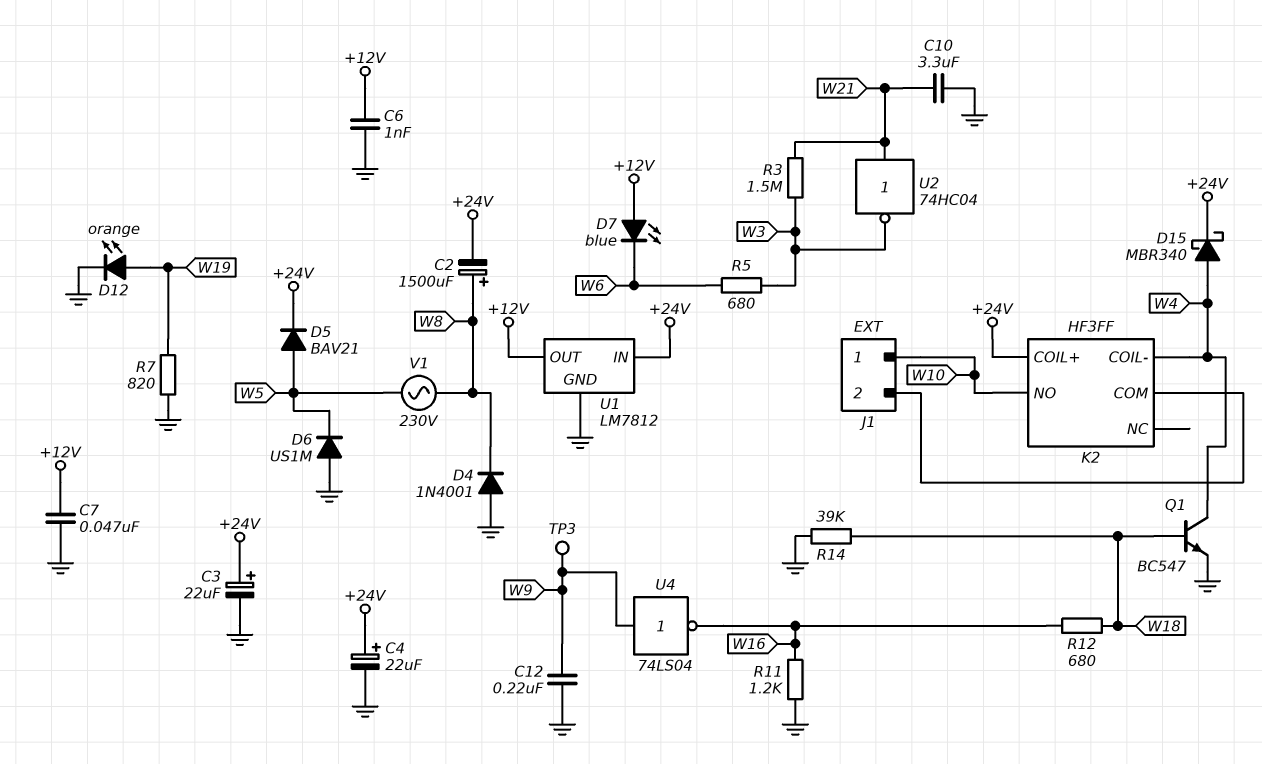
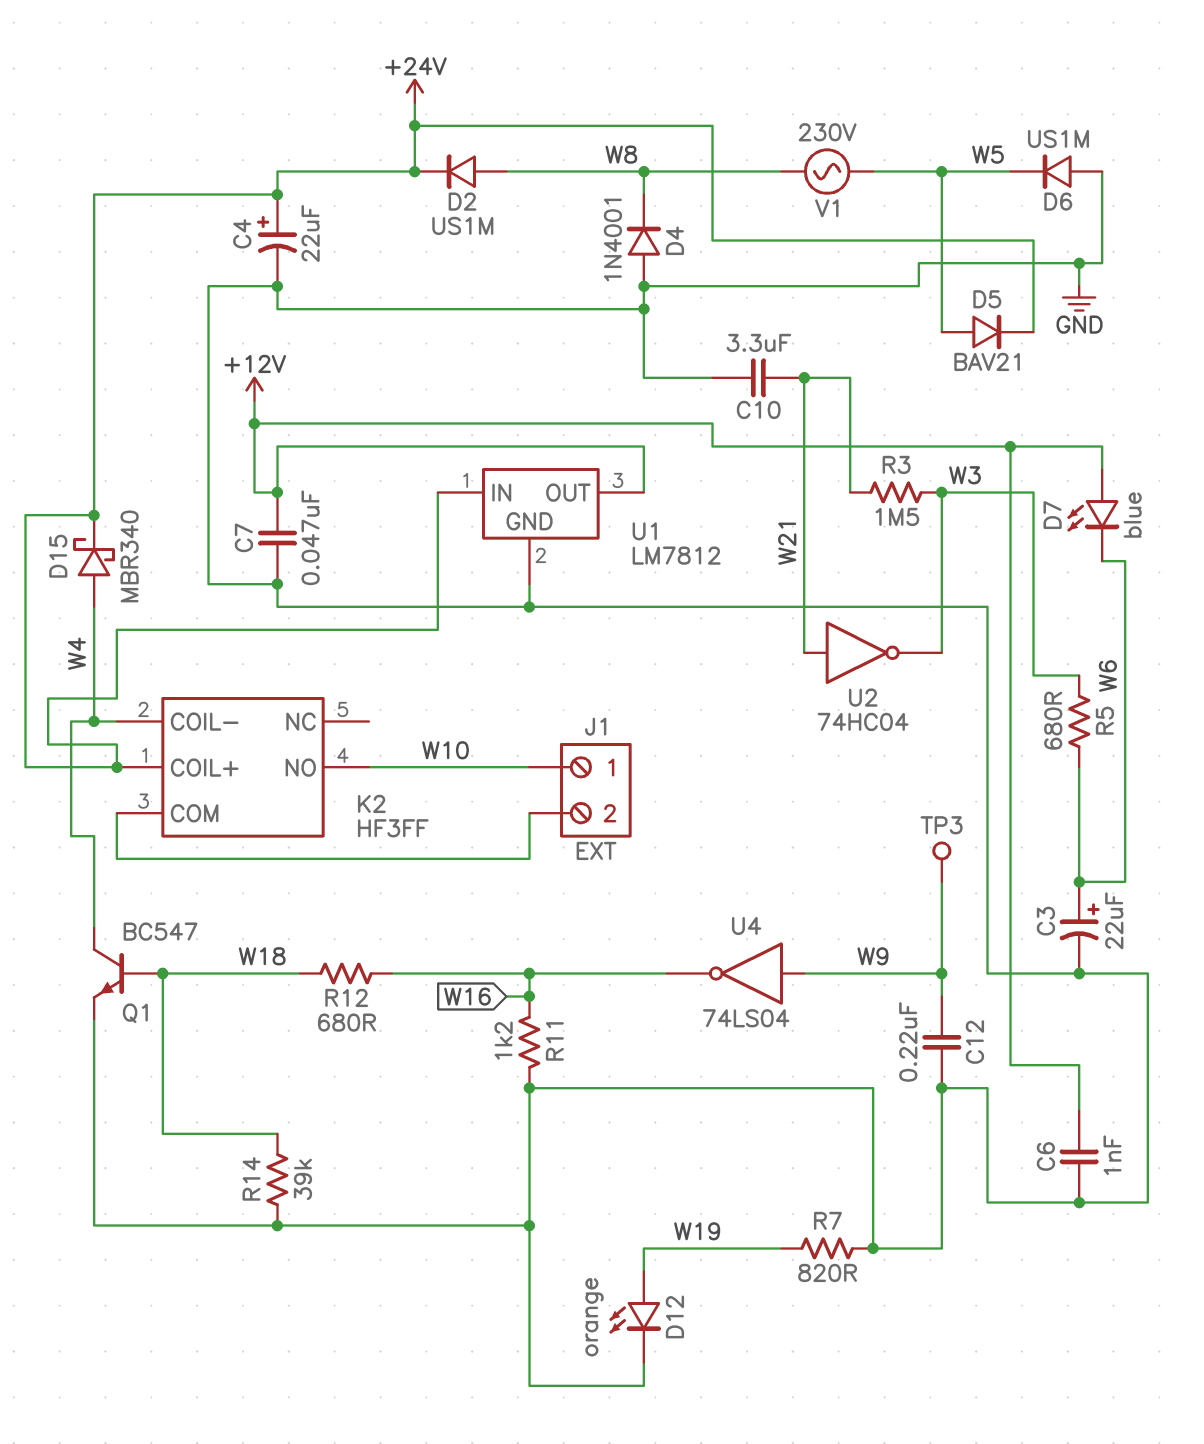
C2: 1500uF (plus W8, minus +24V) -> none
C3: 22uF (plus +24V, minus GND) -> 22uF (plus W6, minus GND)
D2: none -> diode US1M (A W8, K +24V)

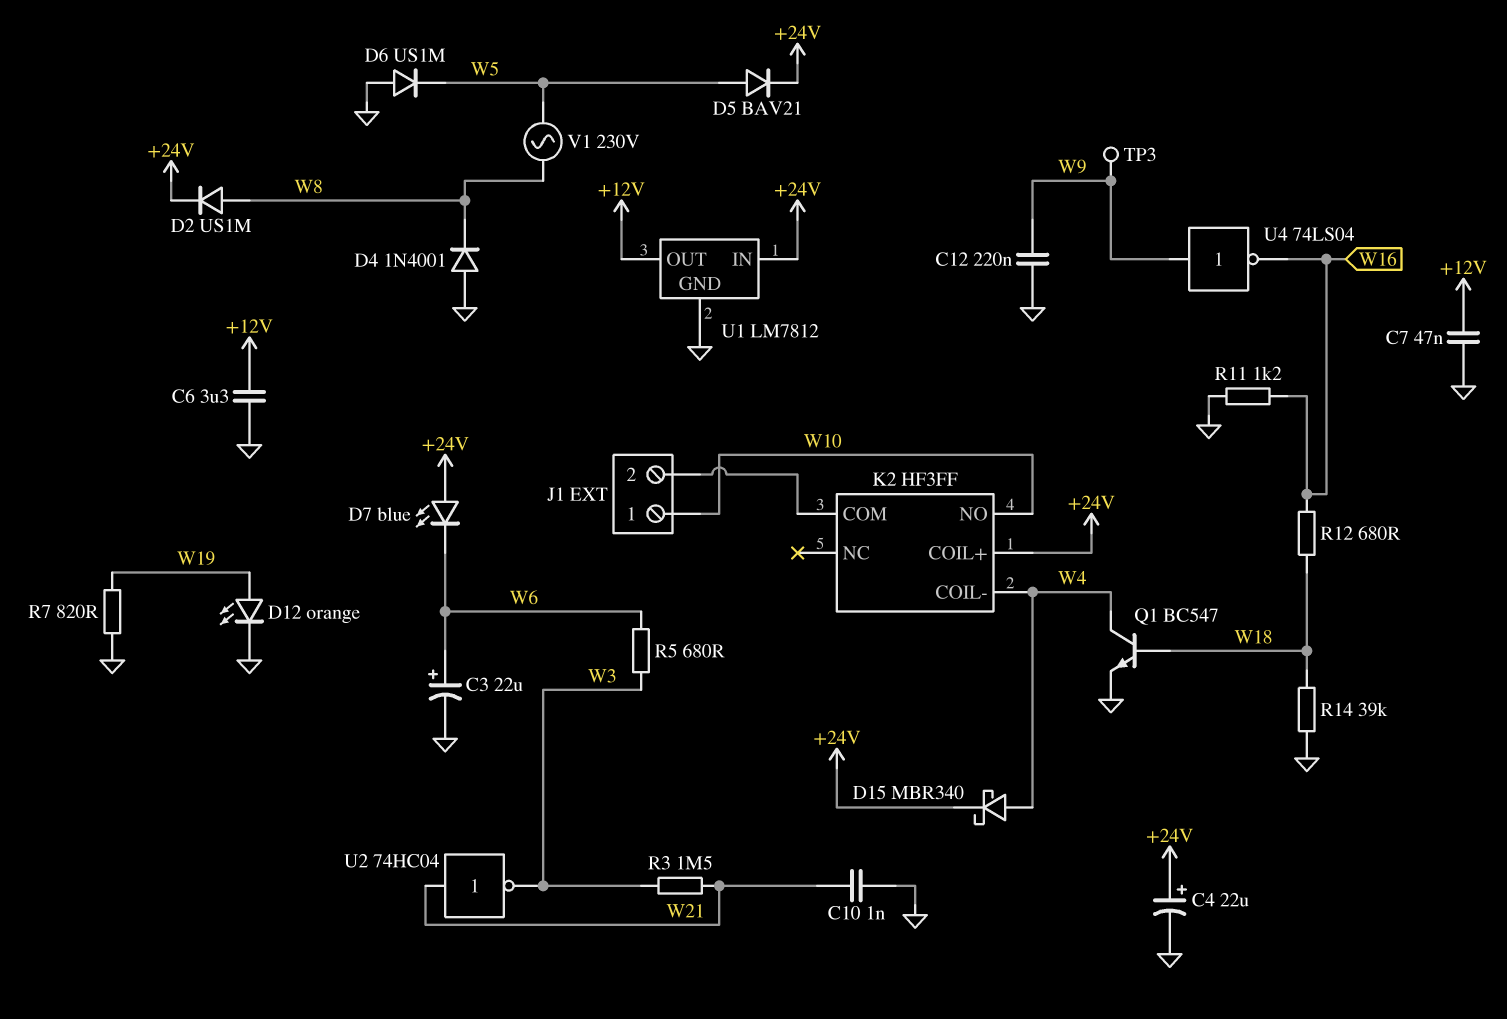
C6: 1nF (+12V, GND) -> 3.3uF (+12V, GND)
C10: 3.3uF (GND, W21) -> 1nF (GND, W21)
D7: LED blue (A +12V, K W6) -> LED blue (A +24V, K W6)

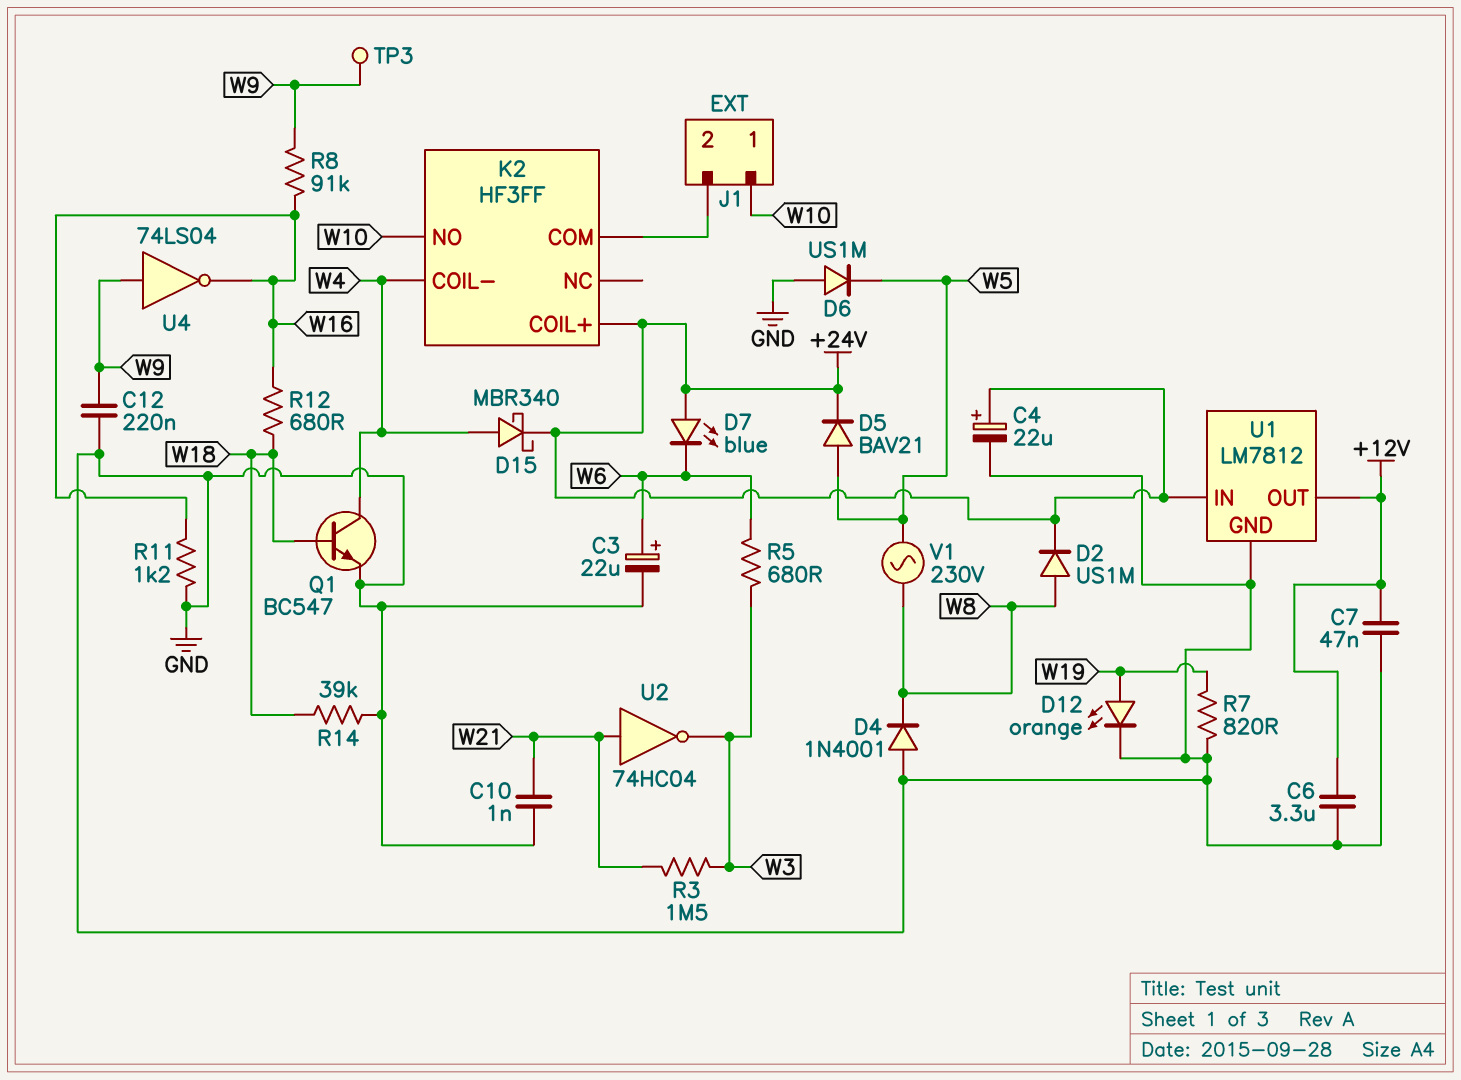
R8: none -> 91k (W9, W16)

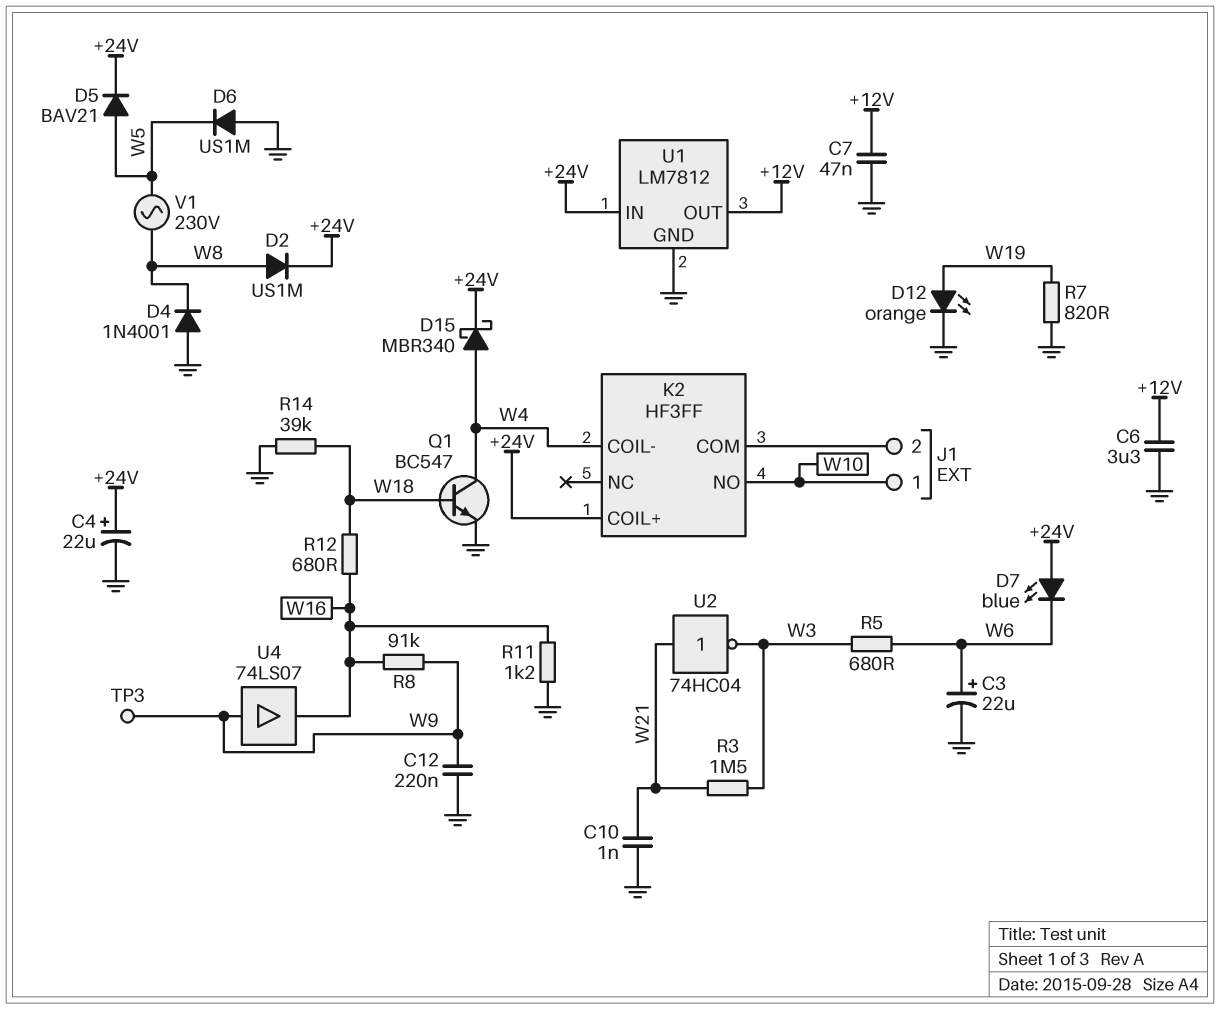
U4: NOT 74LS04 (in W9, out W16) -> buffer 74LS07 (in W9, out W16)

